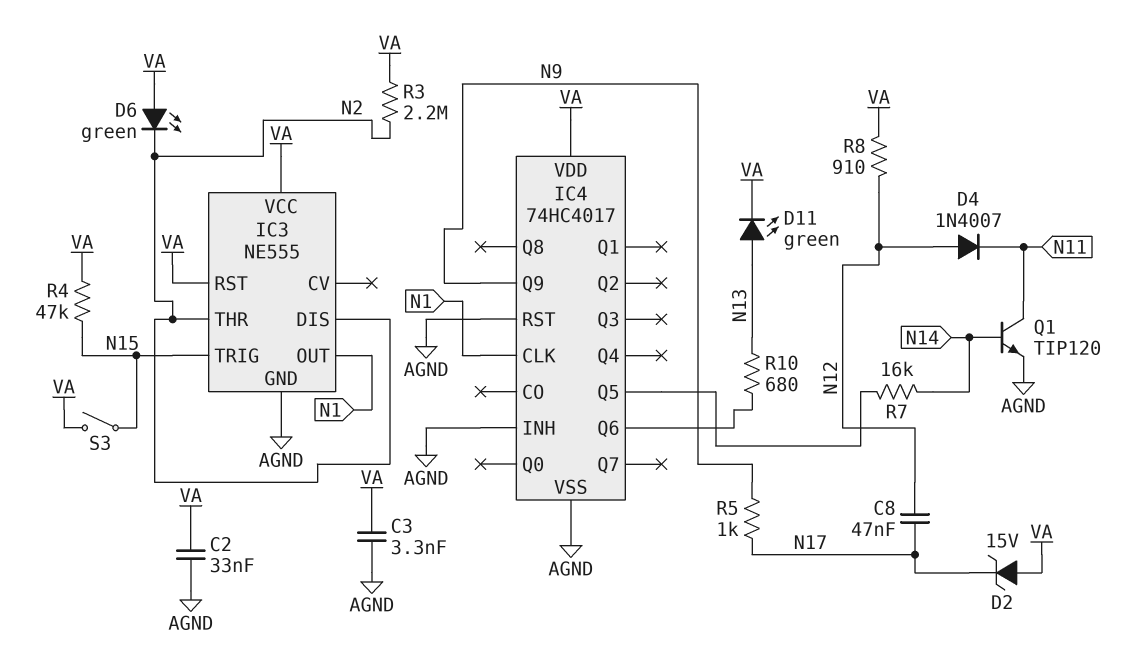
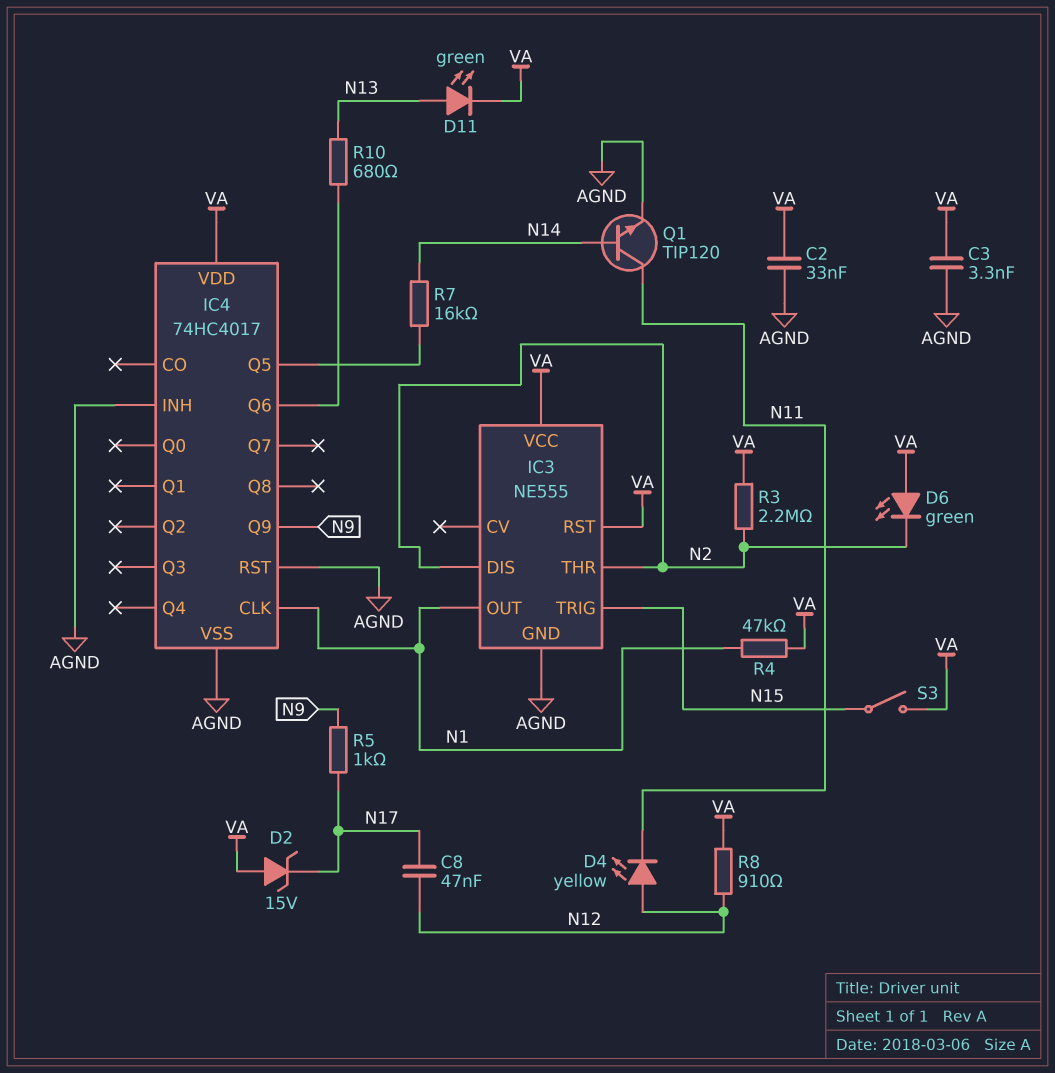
D4: diode 1N4007 (A N12, K N11) -> LED yellow (A N12, K N11)
R4: 47k (N15, VA) -> 47k (N1, VA)

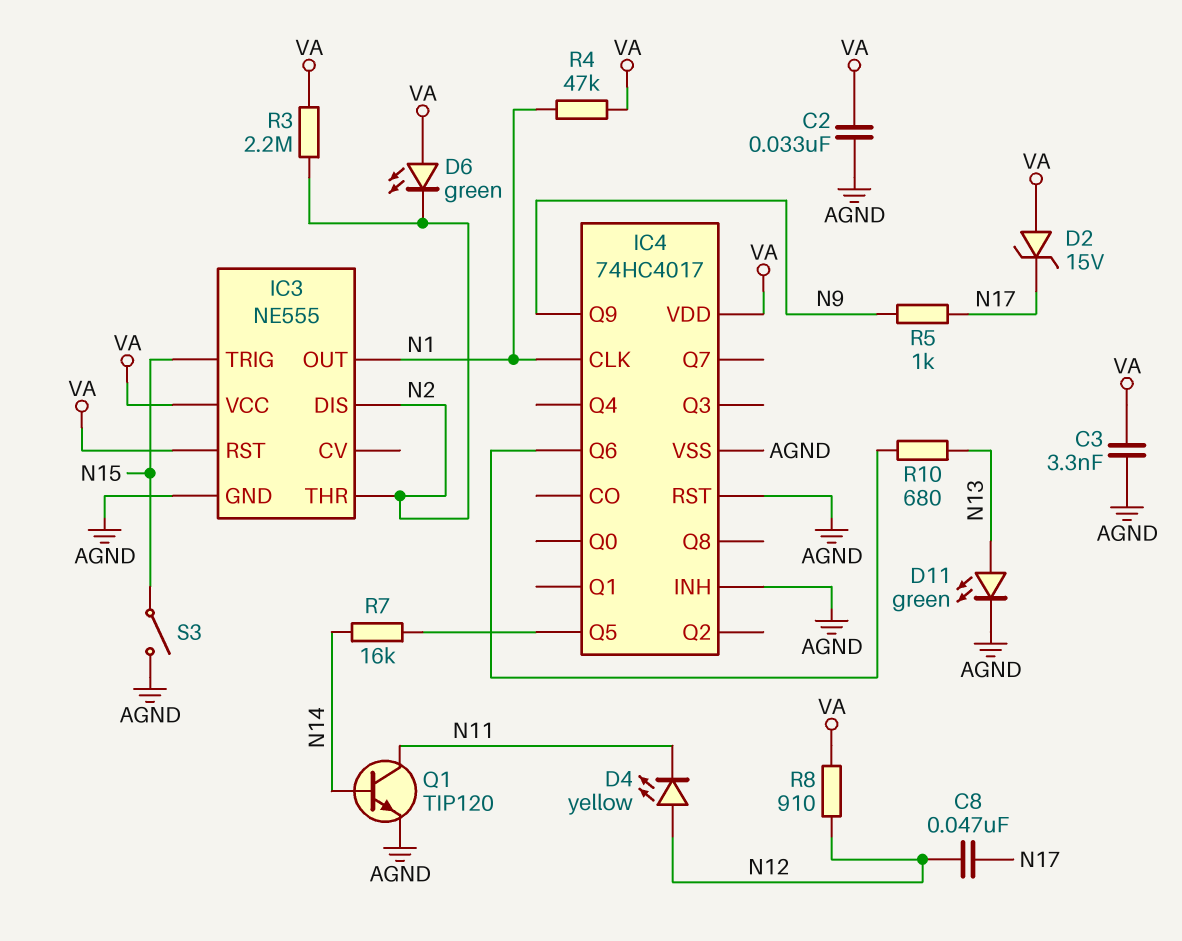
D11: LED green (A N13, K VA) -> LED green (A N13, K AGND)
S3: switch (N15, VA) -> switch (AGND, N15)

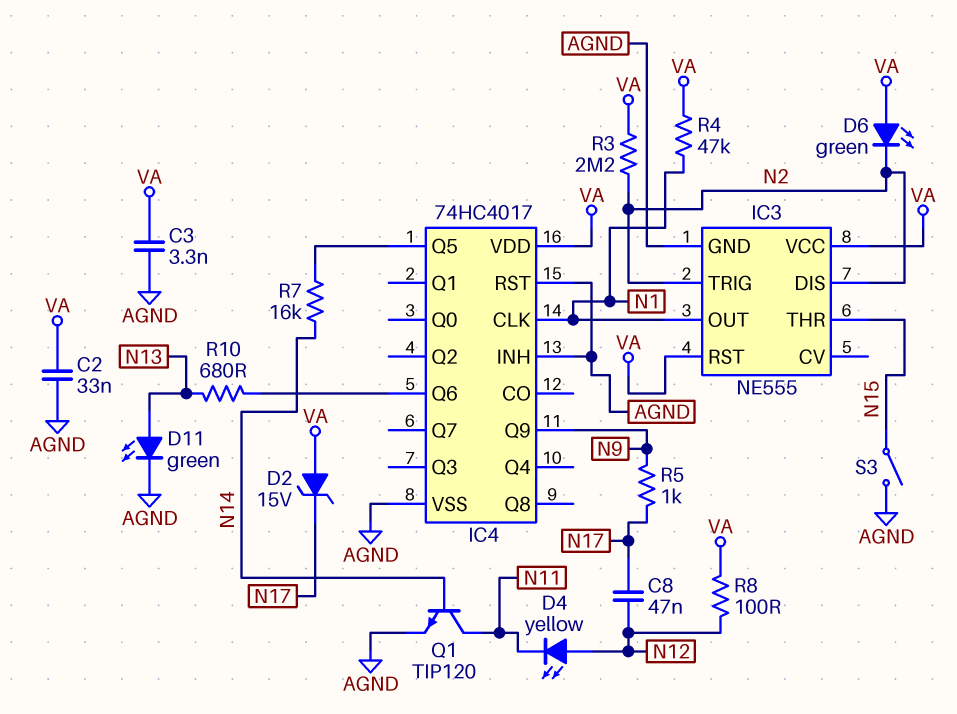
IC3 pin THR: N2 -> N15
IC3 pin TRIG: N15 -> N2
R8: 910 (N12, VA) -> 100 (N12, VA)

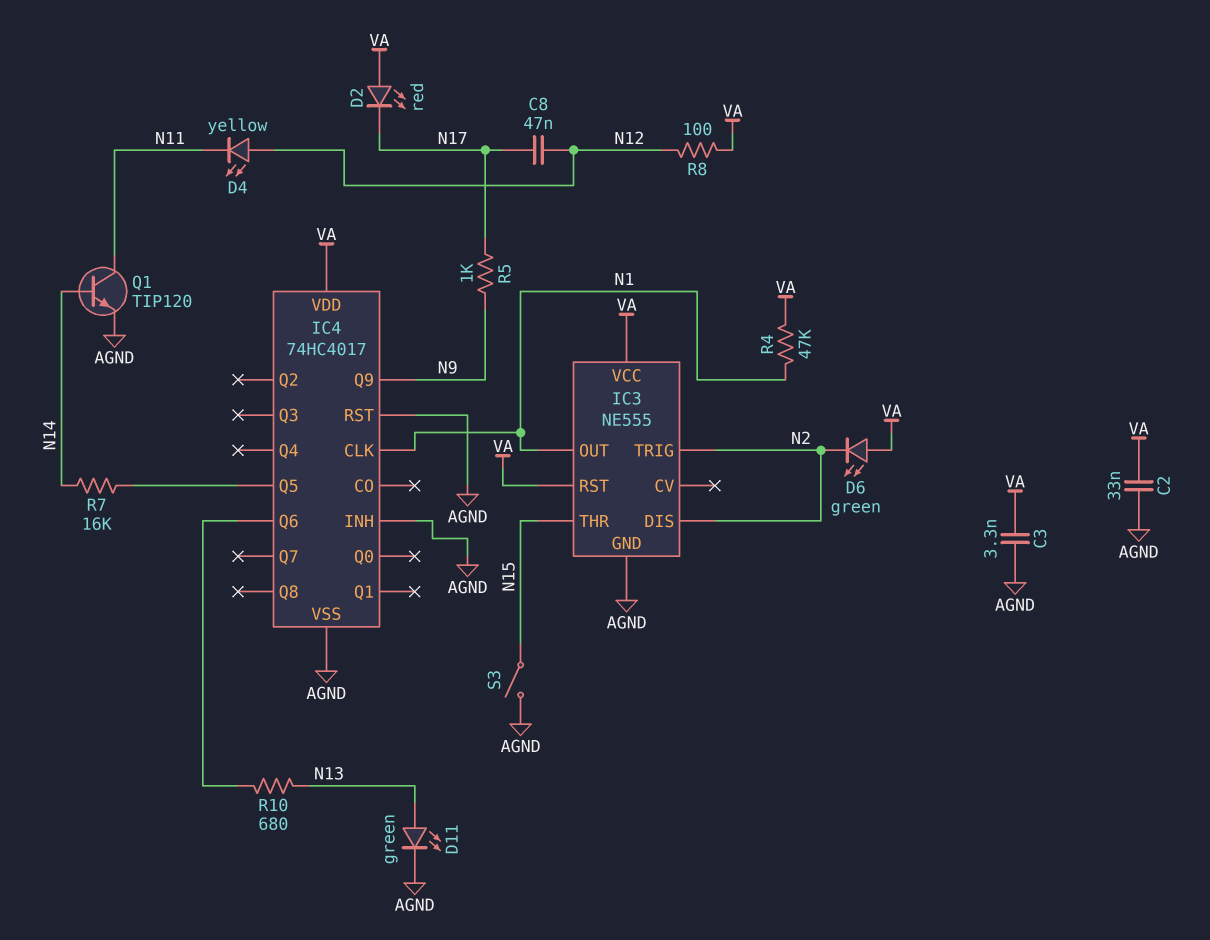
D2: zener 15V (A VA, K N17) -> LED red (A VA, K N17)
R3: 2.2M (N2, VA) -> none

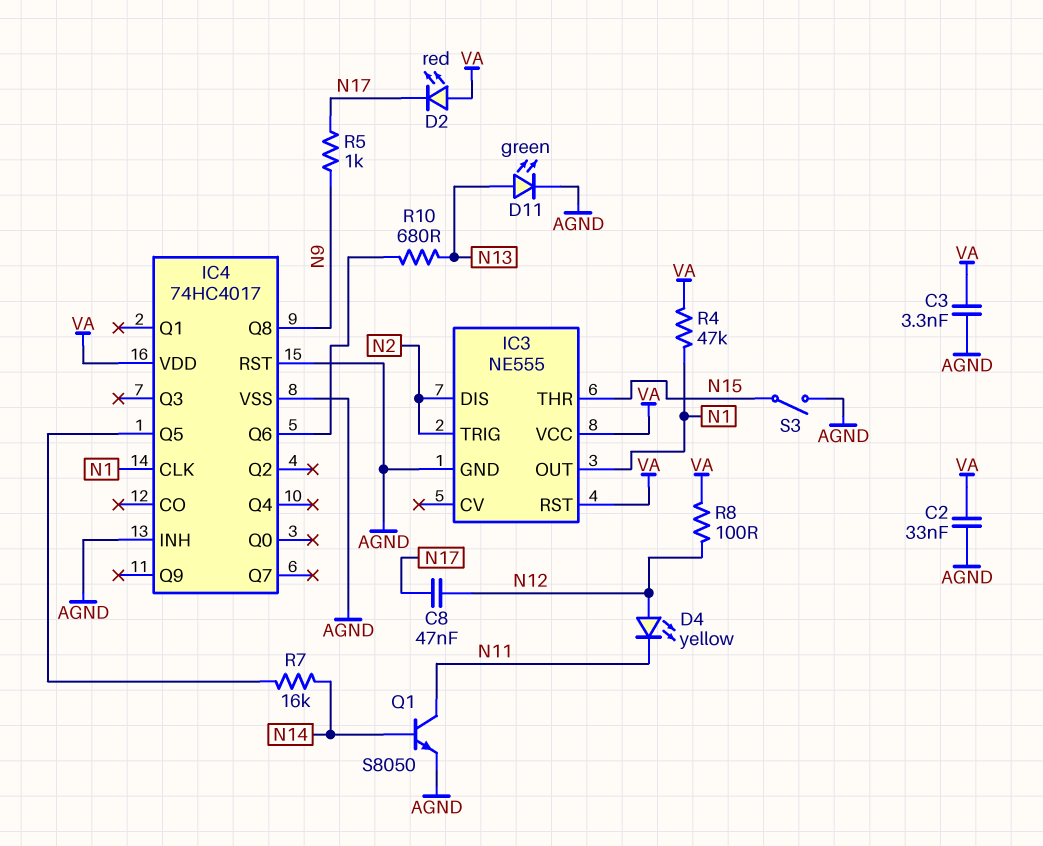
D6: LED green (A VA, K N2) -> none
IC4 pin Q8: none -> N9
IC4 pin Q9: N9 -> none
Q1: NPN TIP120 (B N14, C N11, E AGND) -> NPN S8050 (B N14, C N11, E AGND)

